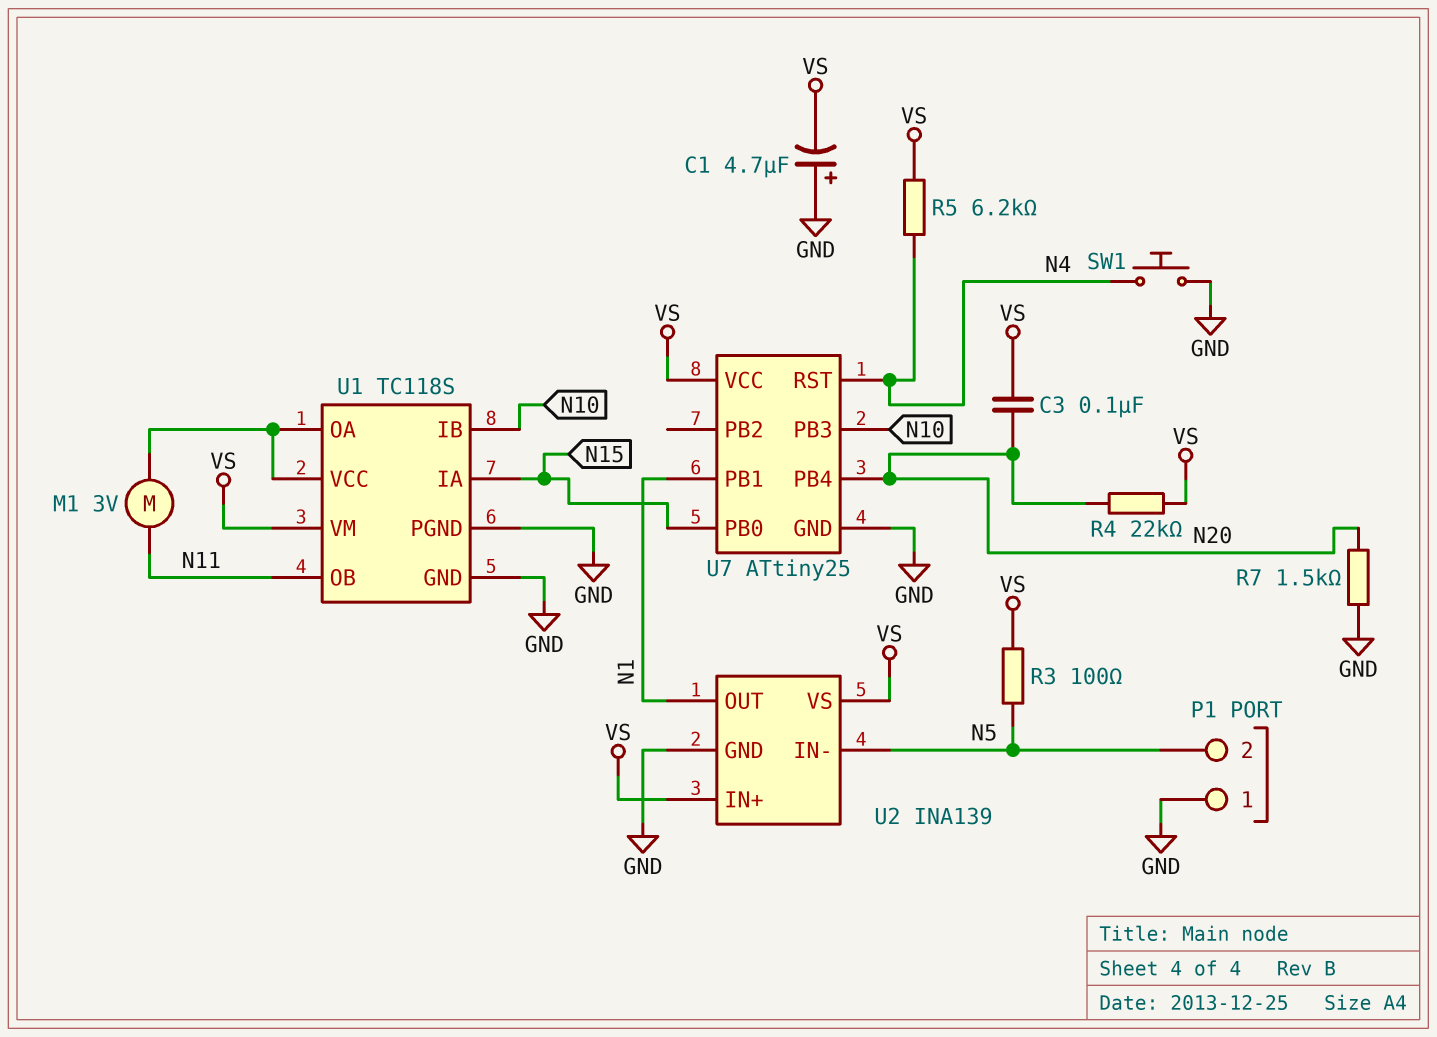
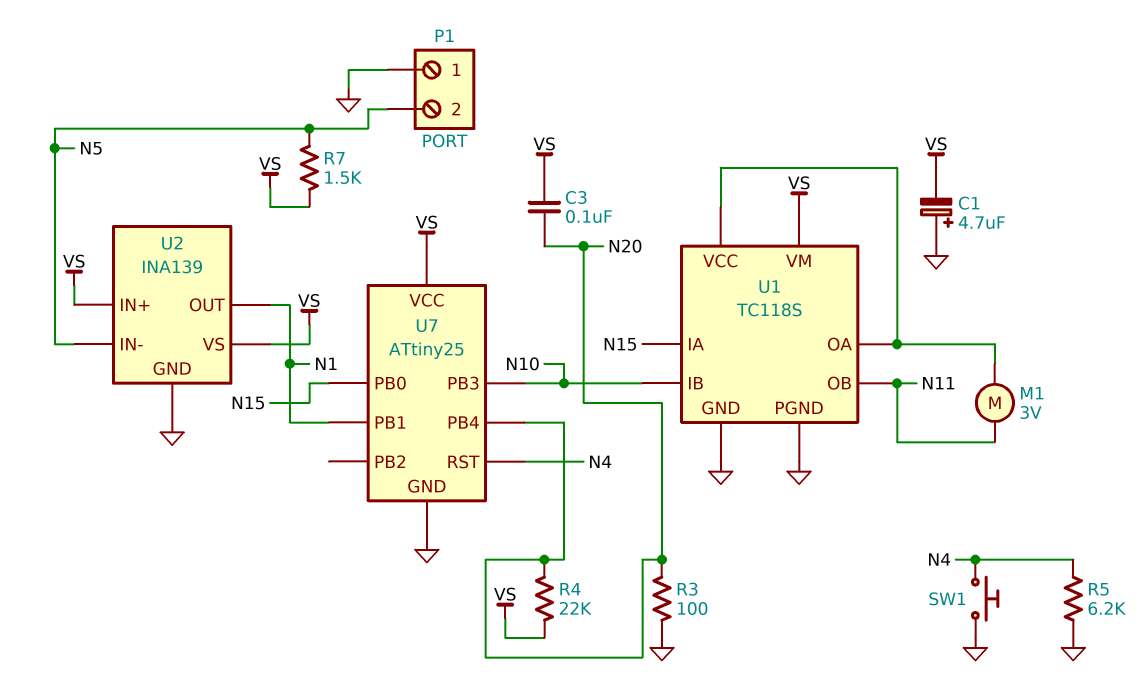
R3: 100 (N5, VS) -> 100 (GND, N20)
R5: 6.2k (N4, VS) -> 6.2k (GND, N4)
R7: 1.5k (GND, N20) -> 1.5k (N5, VS)

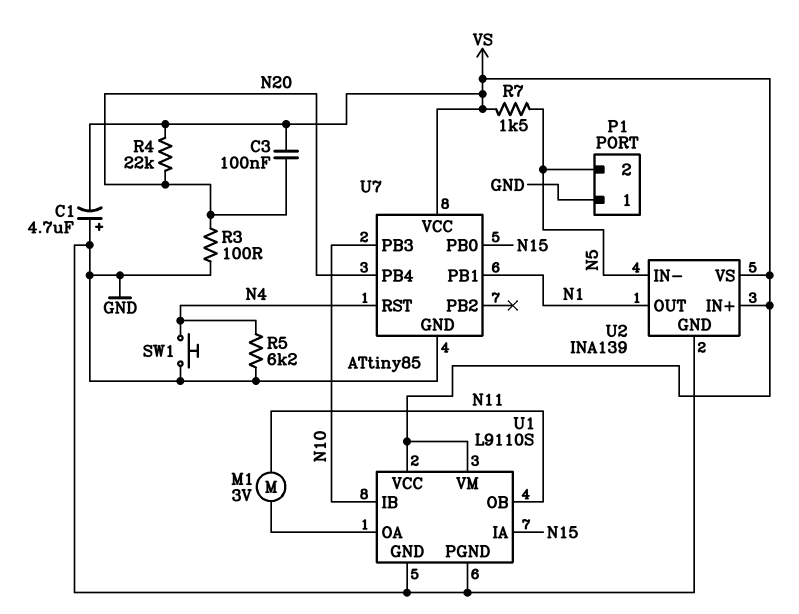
U1: TC118S -> L9110S
U1 pin VCC: U1/OA -> VS
U7: ATtiny25 -> ATtiny85

